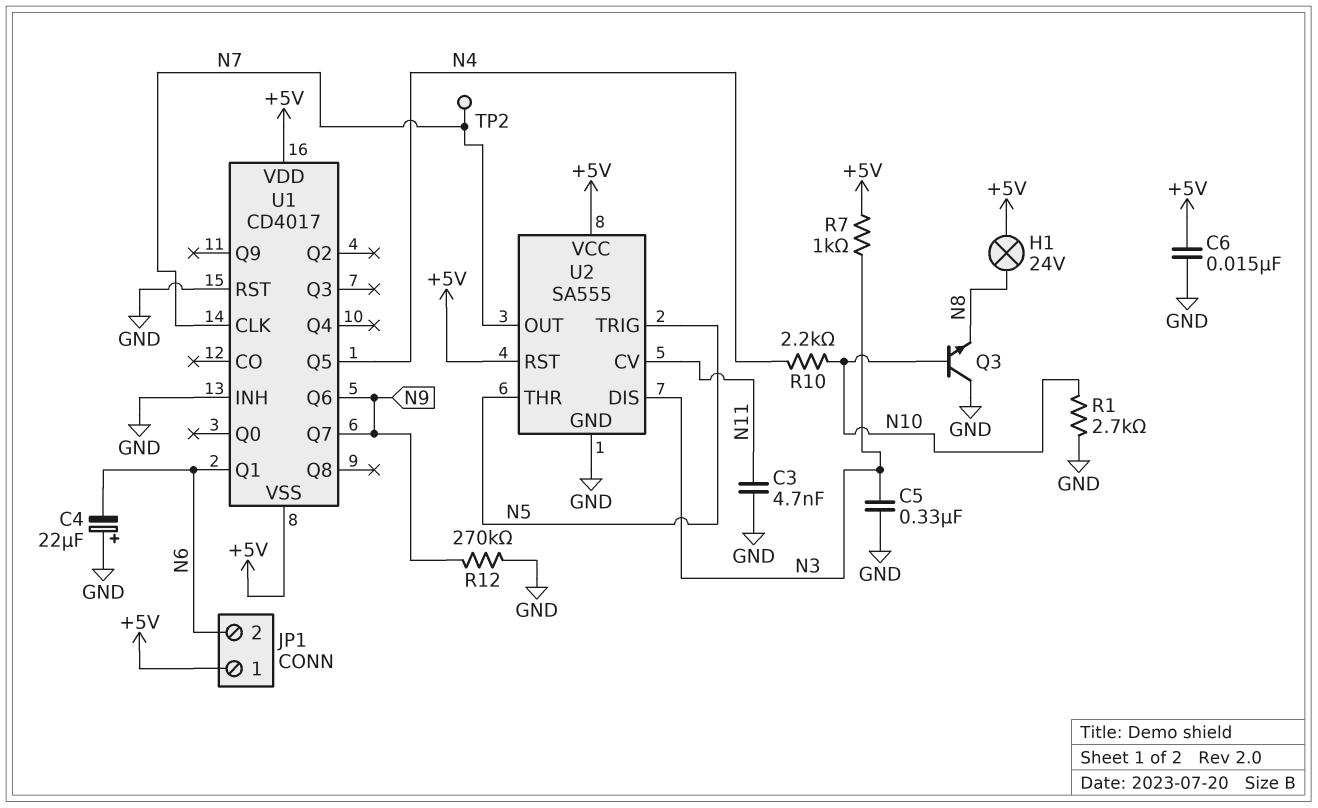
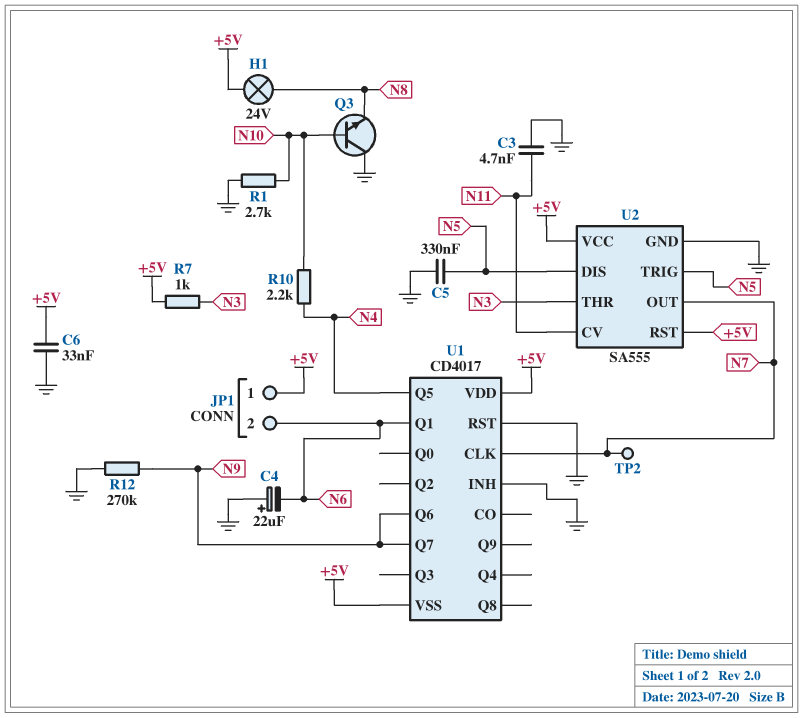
C5: 330nF (GND, N3) -> 330nF (GND, N5)
C6: 15nF (+5V, GND) -> 33nF (+5V, GND)
U2 pin DIS: N3 -> N5
U2 pin THR: N5 -> N3

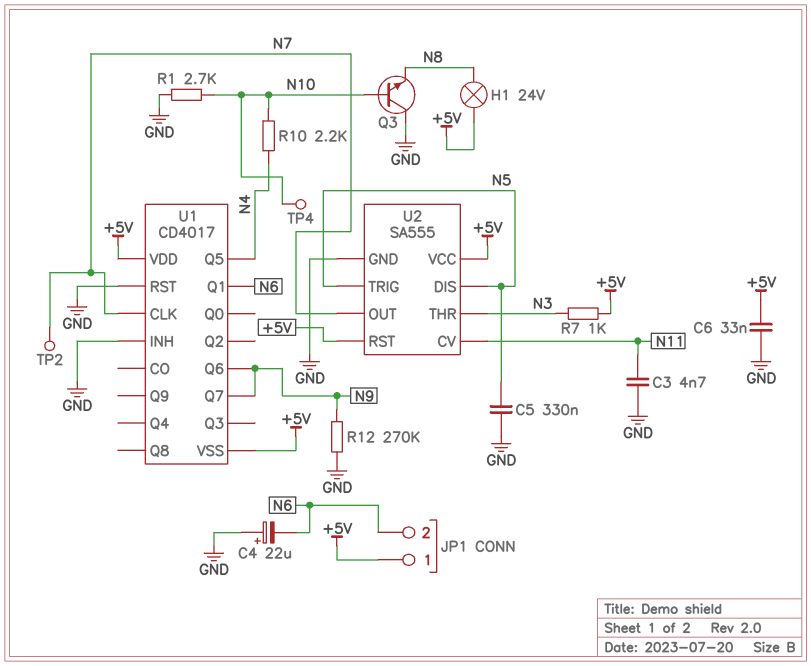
TP4: none -> test point (N10)

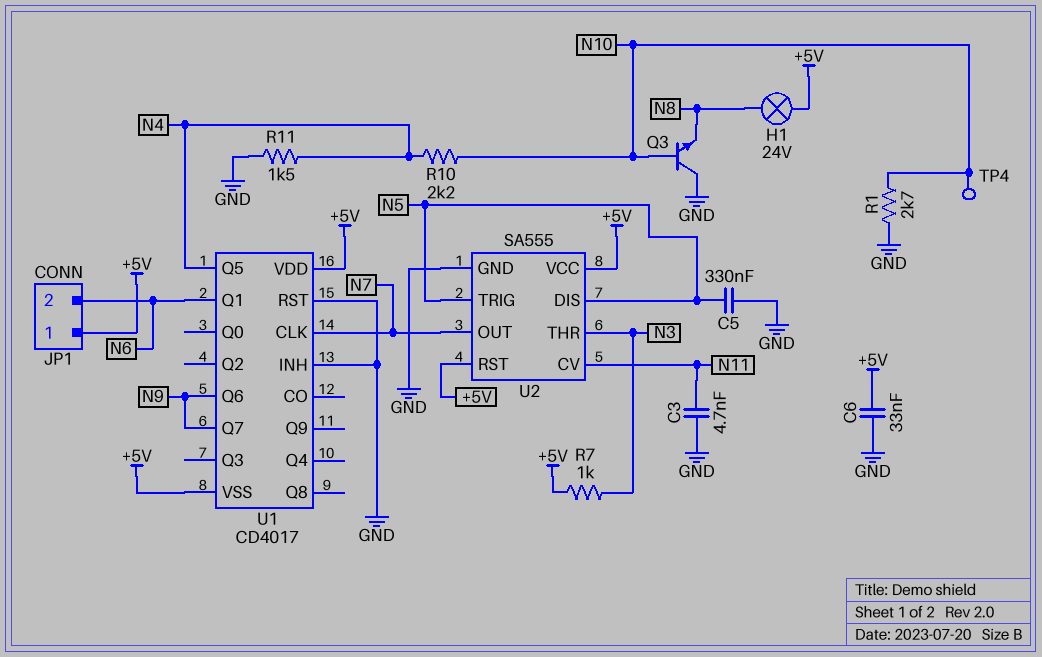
C4: 22uF (plus GND, minus N6) -> none
R11: none -> 1.5k (GND, N4)
R12: 270k (GND, N9) -> none
TP2: test point (N7) -> none

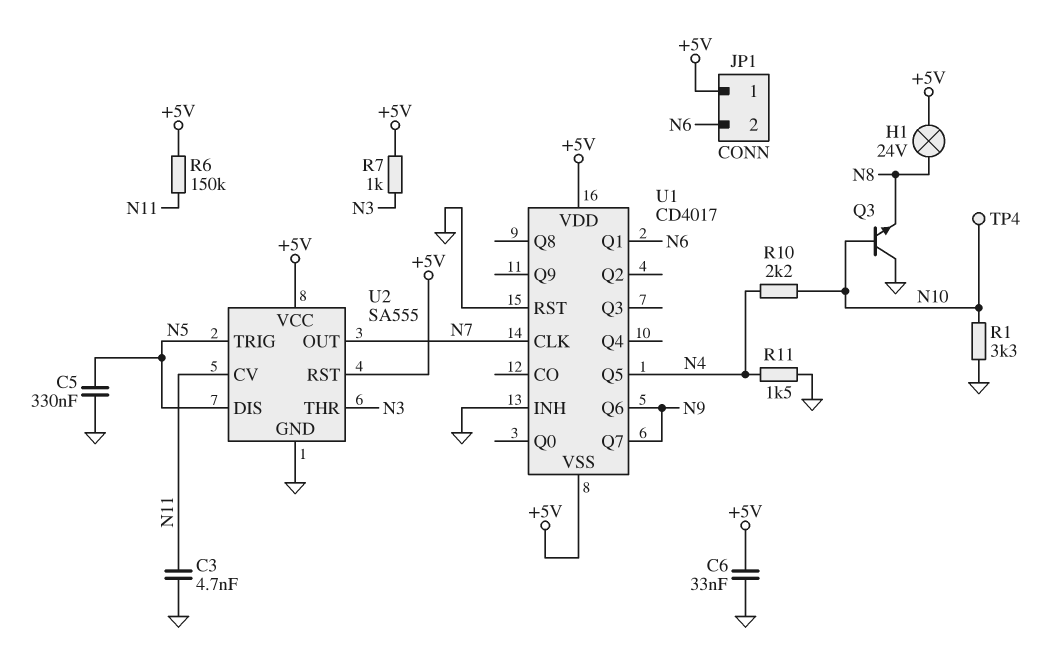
R1: 2.7k (GND, N10) -> 3.3k (GND, N10)
R6: none -> 150k (+5V, N11)

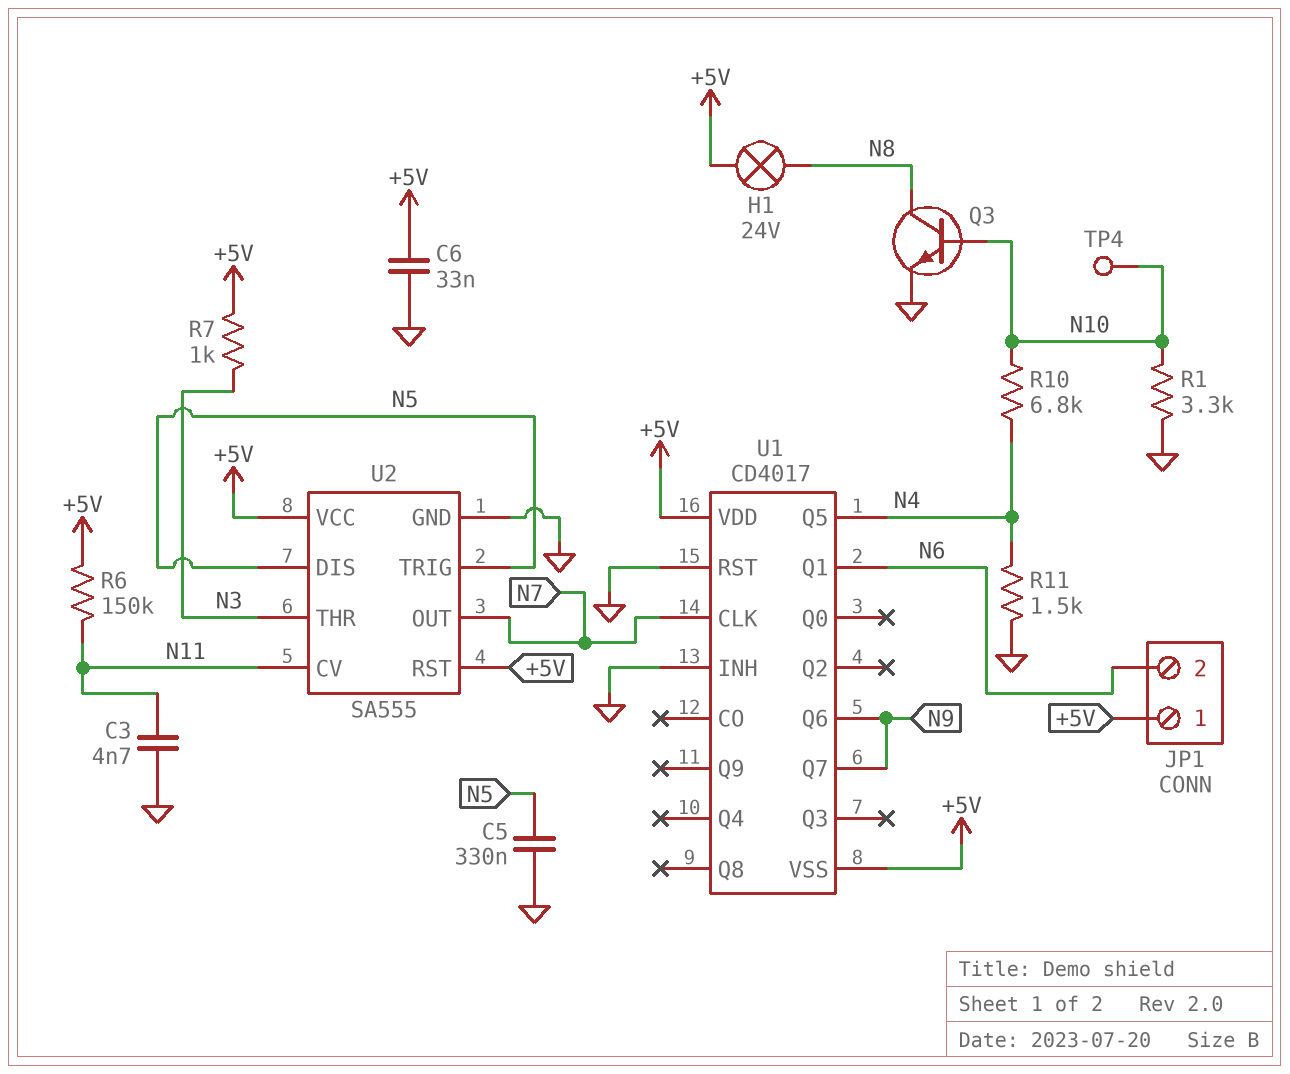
Q3: NPN (B N10, C GND, E N8) -> NPN (B N10, C N8, E GND)
R10: 2.2k (N4, N10) -> 6.8k (N4, N10)

